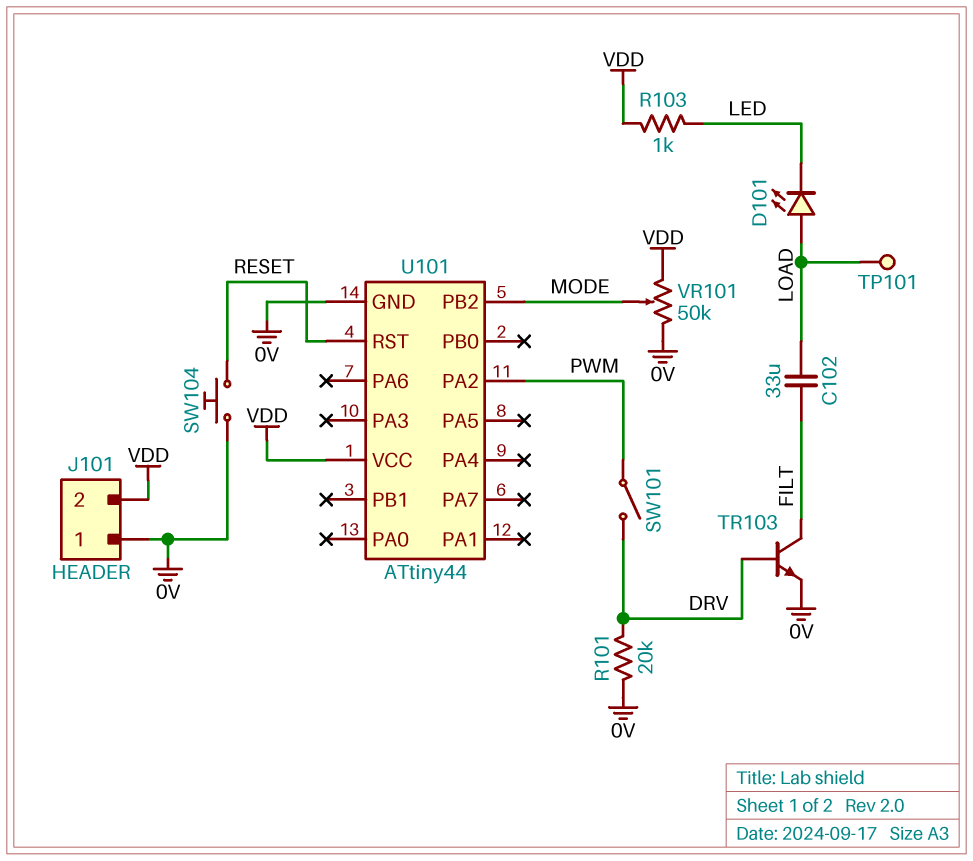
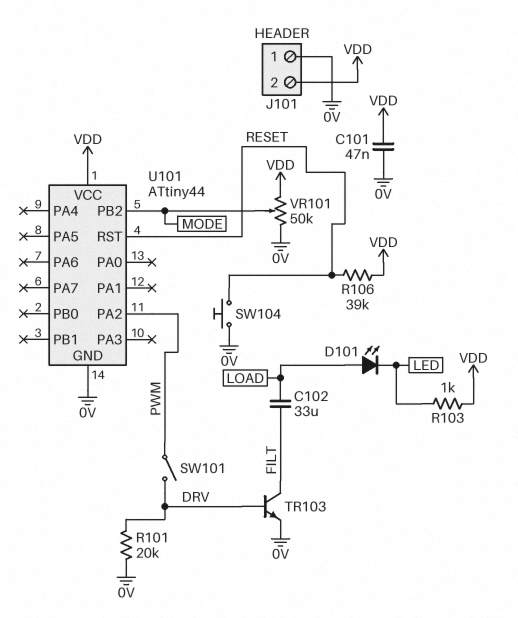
C101: none -> 47nF (0V, VDD)
R106: none -> 39k (RESET, VDD)
TP101: test point (LOAD) -> none

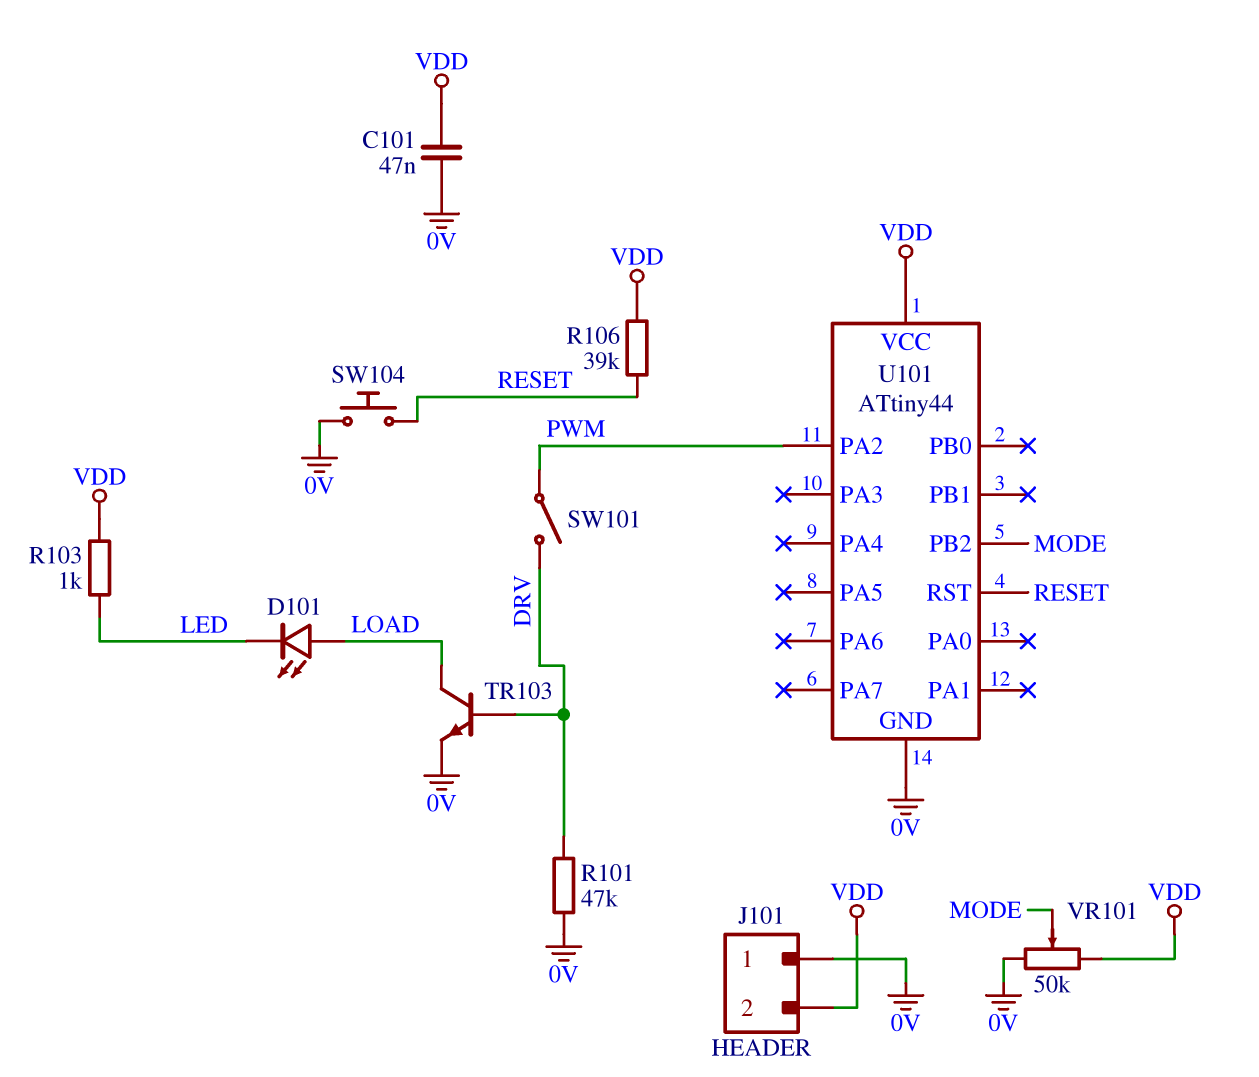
C102: 33uF (FILT, LOAD) -> none
R101: 20k (0V, DRV) -> 47k (0V, DRV)
TR103: NPN (B DRV, C FILT, E 0V) -> NPN (B DRV, C LOAD, E 0V)

